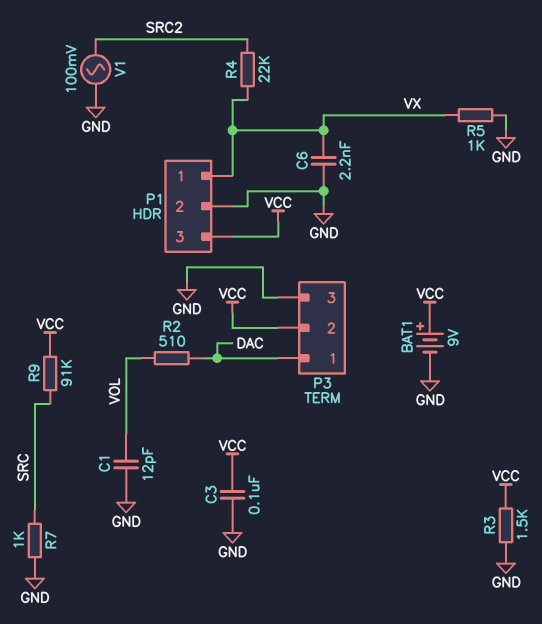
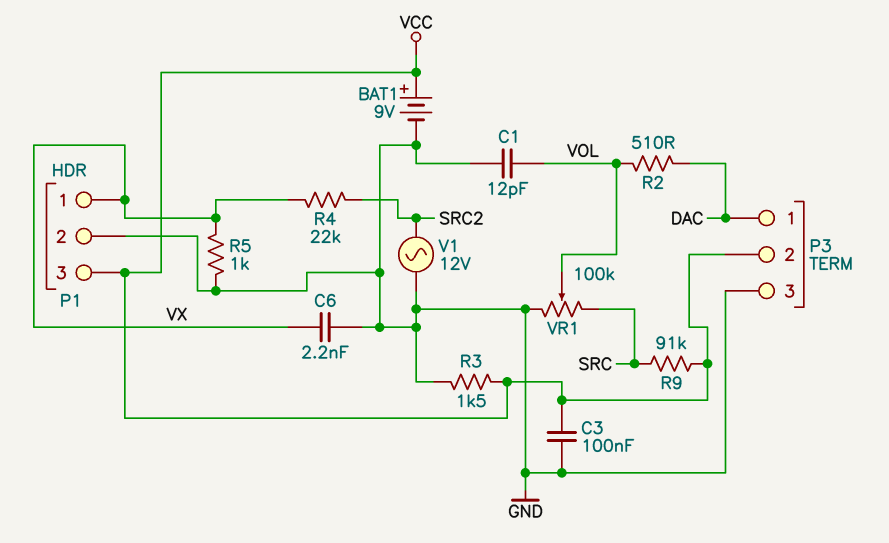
R7: 1k (GND, SRC) -> none
V1: AC 100mV (GND, SRC2) -> AC 12V (GND, SRC2)
VR1: none -> 100k (GND, SRC, wiper VOL)

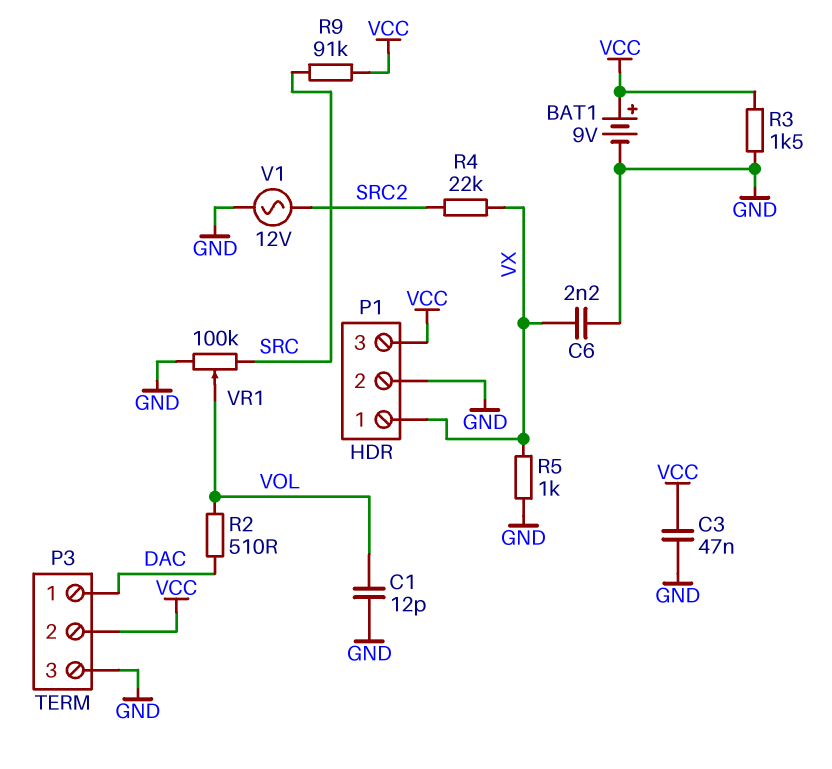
C3: 100nF (GND, VCC) -> 47nF (GND, VCC)

